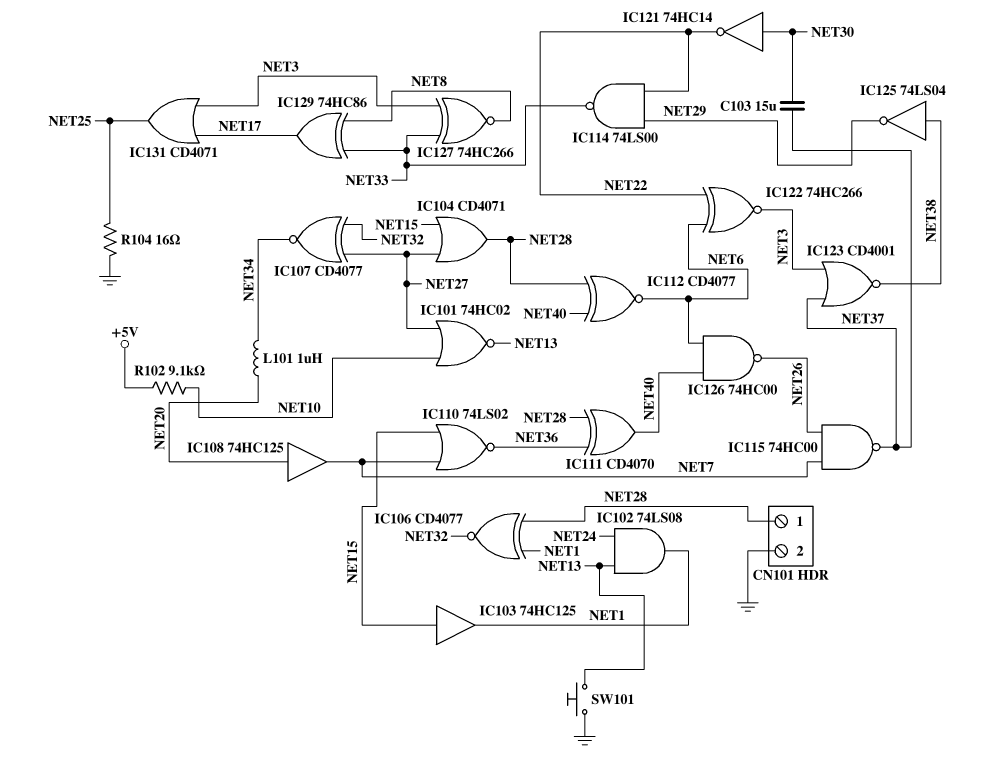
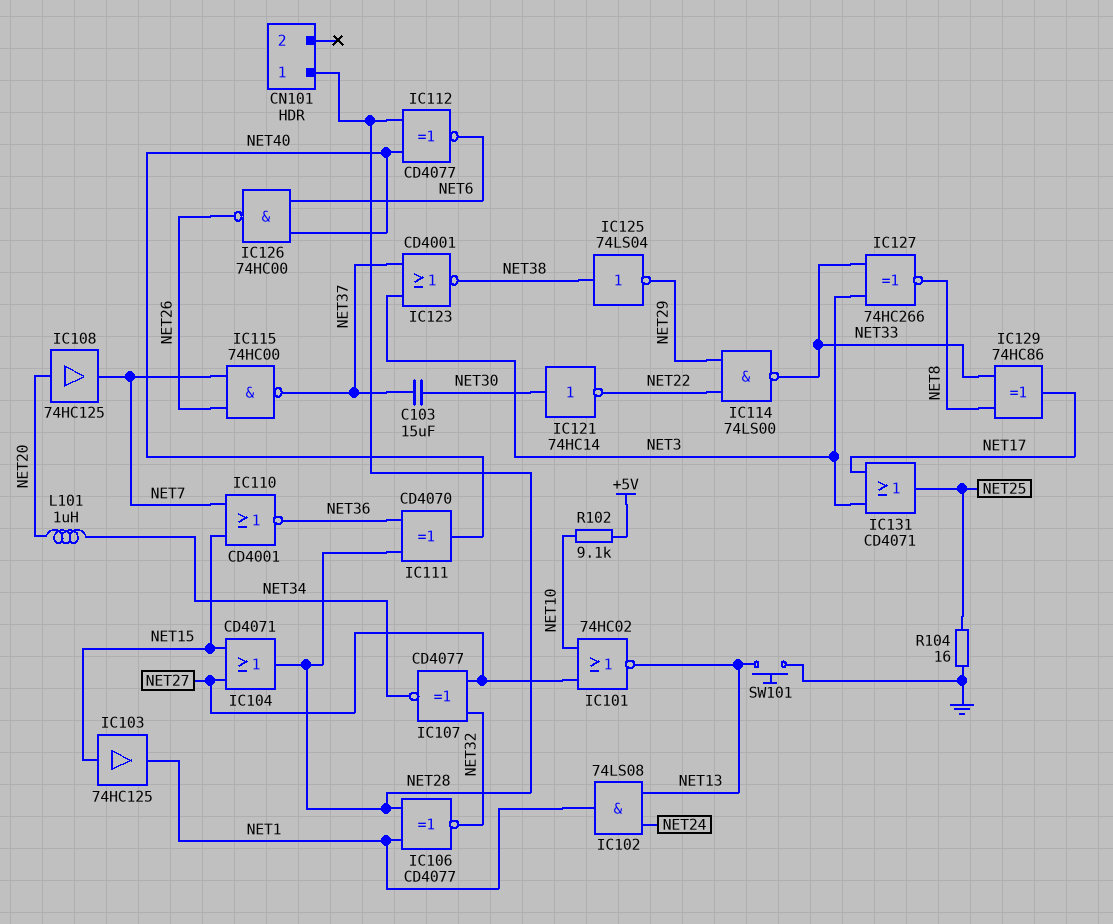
CN101 pin 2: GND -> none
IC110: NOR 74LS02 (in NET7, in NET15, out NET36) -> NOR CD4001 (in NET7, in NET15, out NET36)
IC122: XNOR 74HC266 (in NET6, in NET22, out NET3) -> none

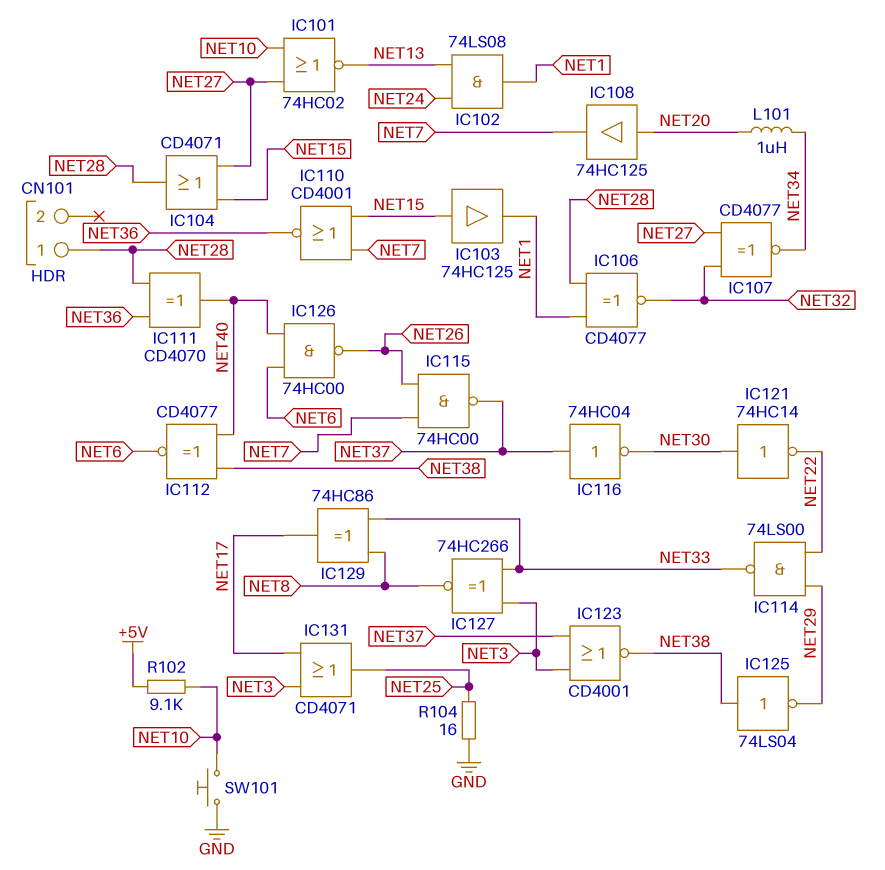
C103: 15uF (NET30, NET37) -> none
IC112: XNOR CD4077 (in NET28, in NET40, out NET6) -> XNOR CD4077 (in NET38, in NET40, out NET6)
IC116: none -> NOT 74HC04 (in NET37, out NET30)
SW101: button (GND, NET13) -> button (GND, NET10)

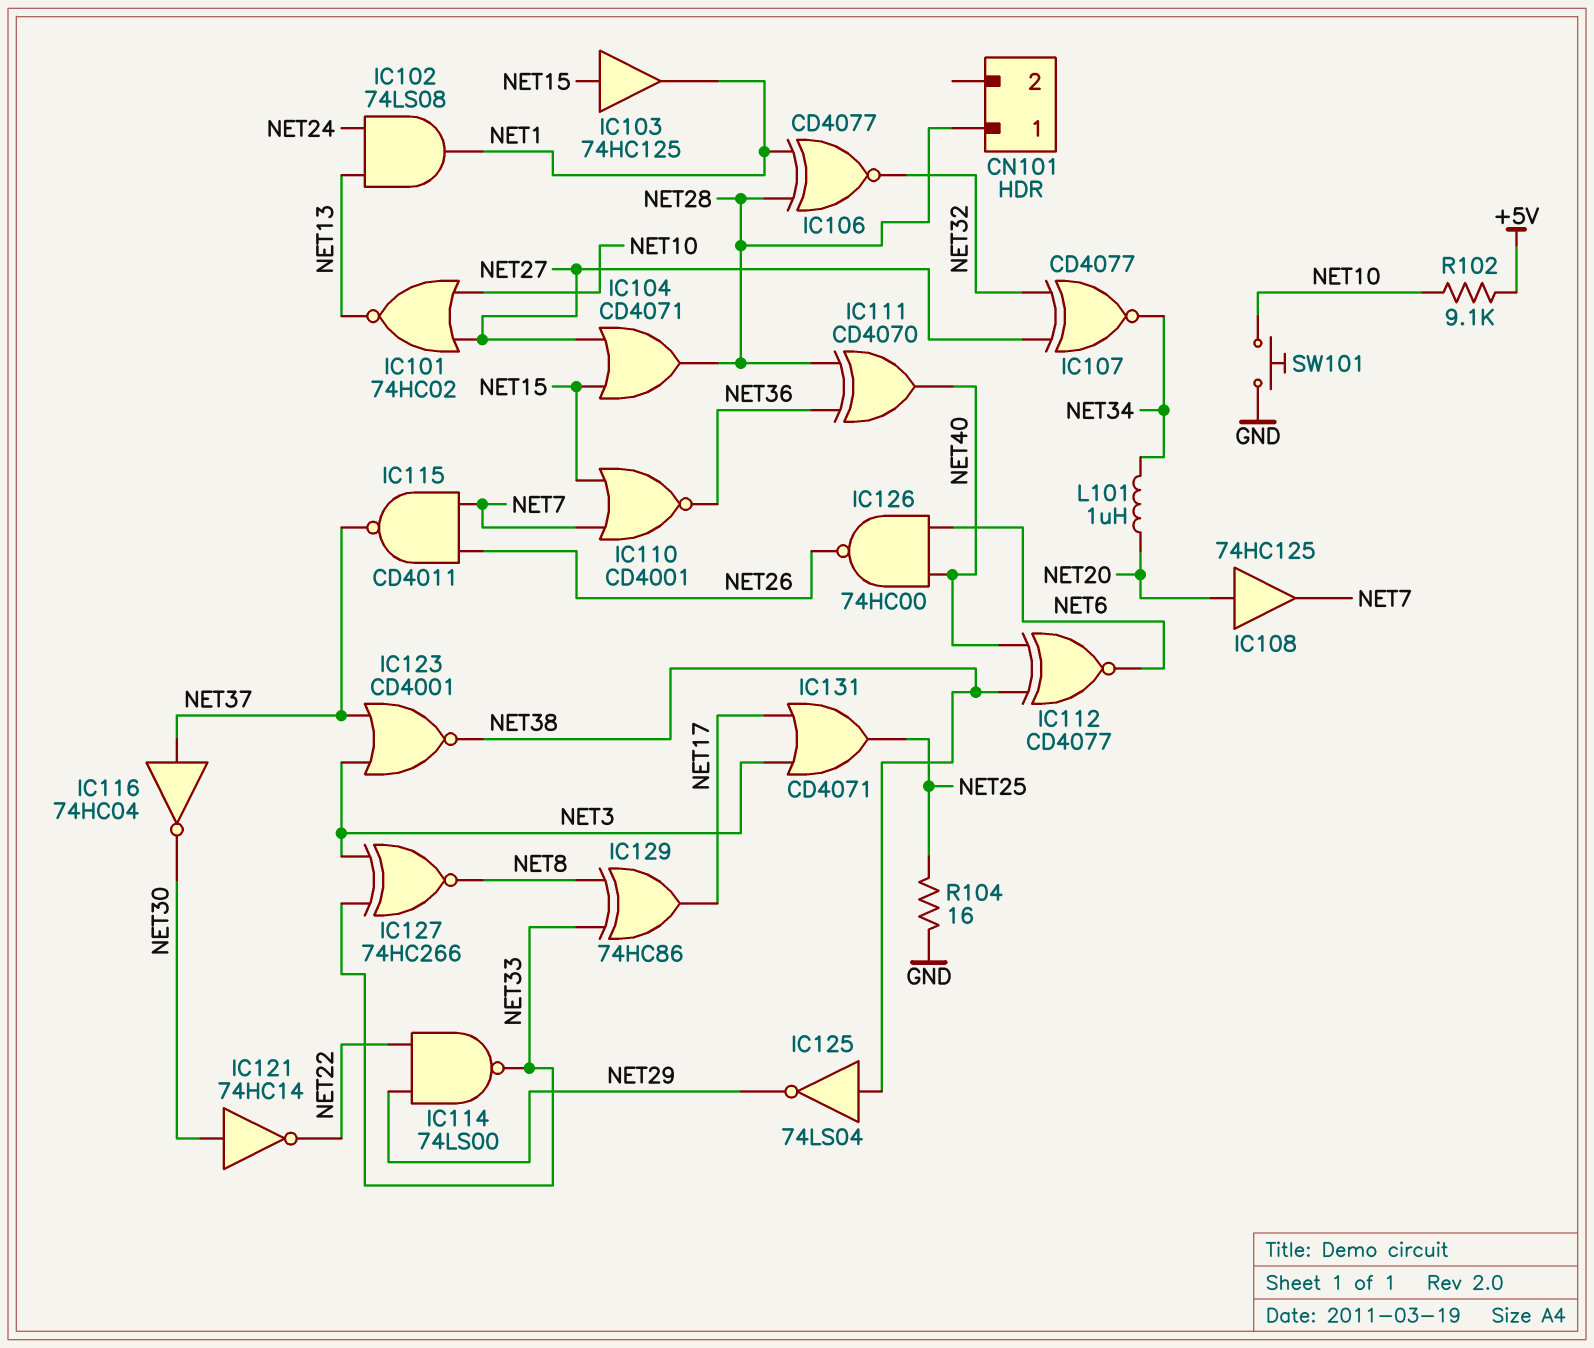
IC115: NAND 74HC00 (in NET7, in NET26, out NET37) -> NAND CD4011 (in NET7, in NET26, out NET37)

